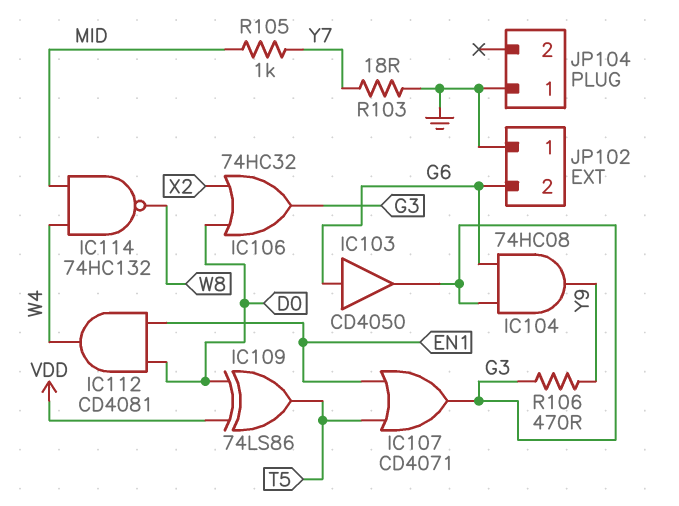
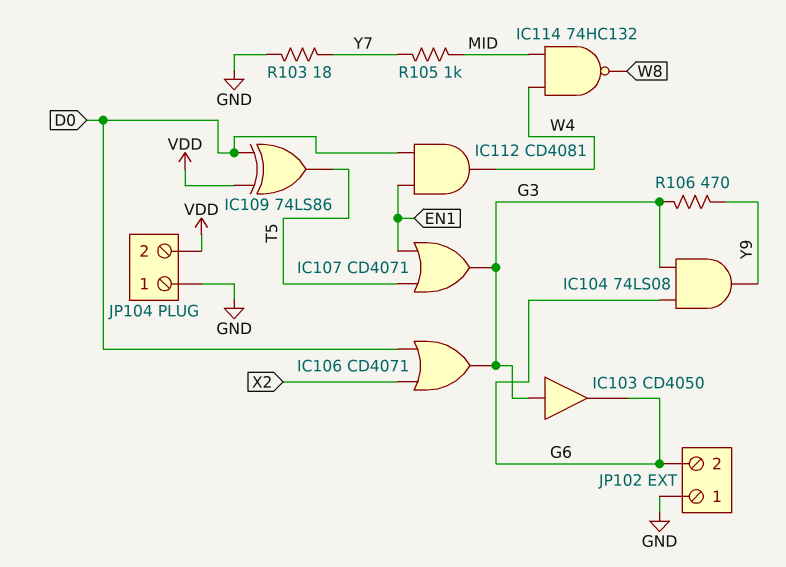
IC103: buffer CD4050 (in G6, out G3) -> buffer CD4050 (in G3, out G6)
IC104: AND 74HC08 (in G3, in G6, out Y9) -> AND 74LS08 (in G3, in G6, out Y9)
IC106: OR 74HC32 (in D0, in X2, out G3) -> OR CD4071 (in D0, in X2, out G3)
JP104 pin 2: none -> VDD

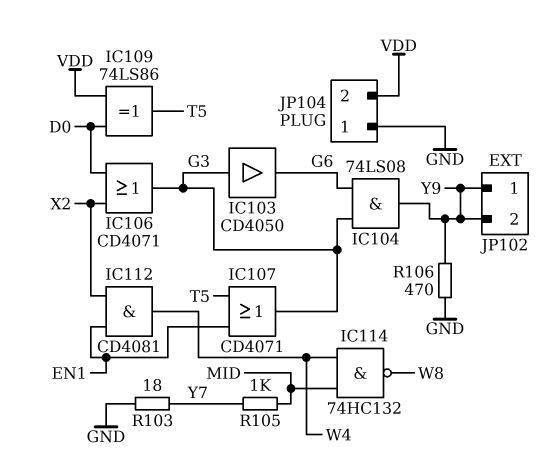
IC112: AND CD4081 (in D0, in EN1, out W4) -> AND CD4081 (in EN1, in X2, out W4)
JP102 pin 1: GND -> Y9
JP102 pin 2: G6 -> Y9
R106: 470 (G3, Y9) -> 470 (GND, Y9)

